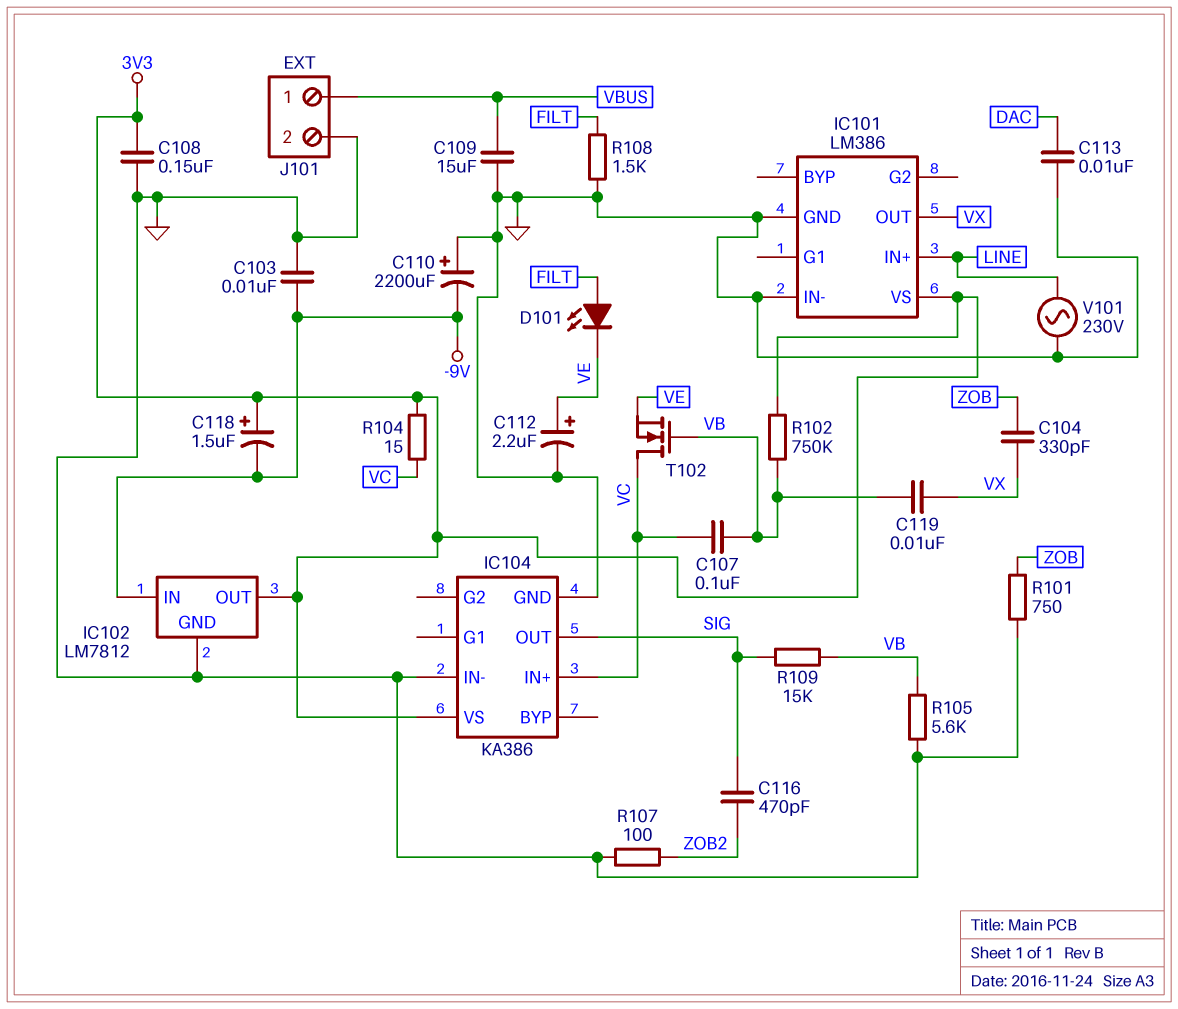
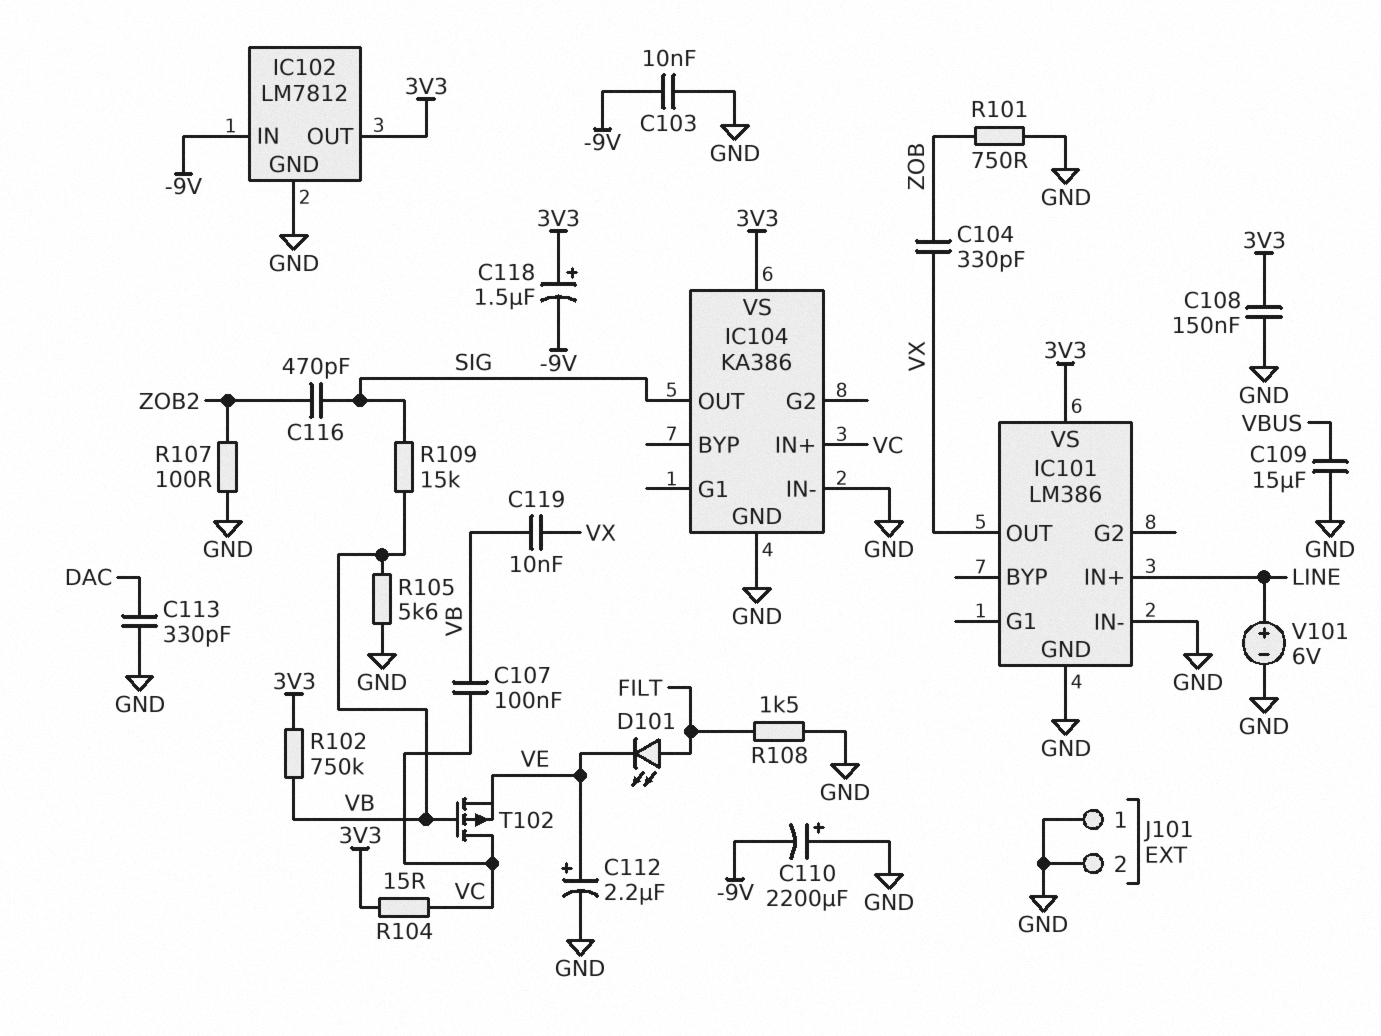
C113: 10nF (DAC, GND) -> 330pF (DAC, GND)
J101 pin 1: VBUS -> GND
T102: NMOS (G VB, D VC, S VE) -> PMOS (G VB, D VC, S VE)
V101: AC 230V (GND, LINE) -> 6V (plus LINE, minus GND)

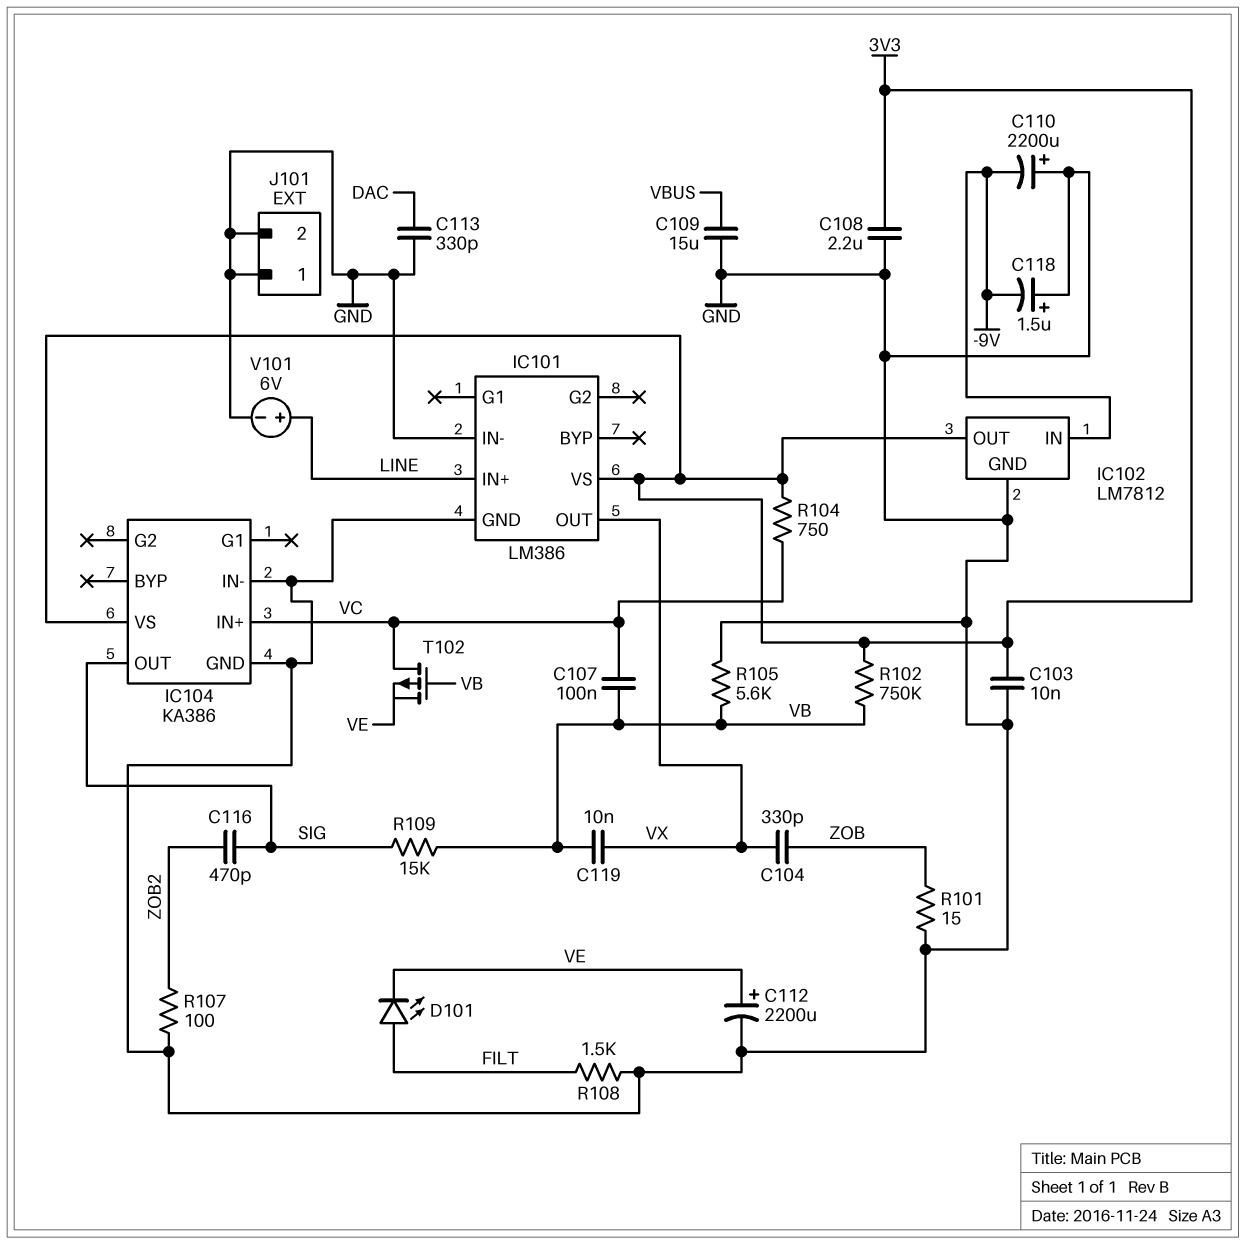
C103: 10nF (-9V, GND) -> 10nF (3V3, GND)
C108: 150nF (3V3, GND) -> 2.2uF (3V3, GND)
C112: 2.2uF (plus VE, minus GND) -> 2200uF (plus VE, minus GND)
C118: 1.5uF (plus 3V3, minus -9V) -> 1.5uF (plus GND, minus -9V)
R101: 750 (GND, ZOB) -> 15 (GND, ZOB)
R104: 15 (3V3, VC) -> 750 (3V3, VC)

